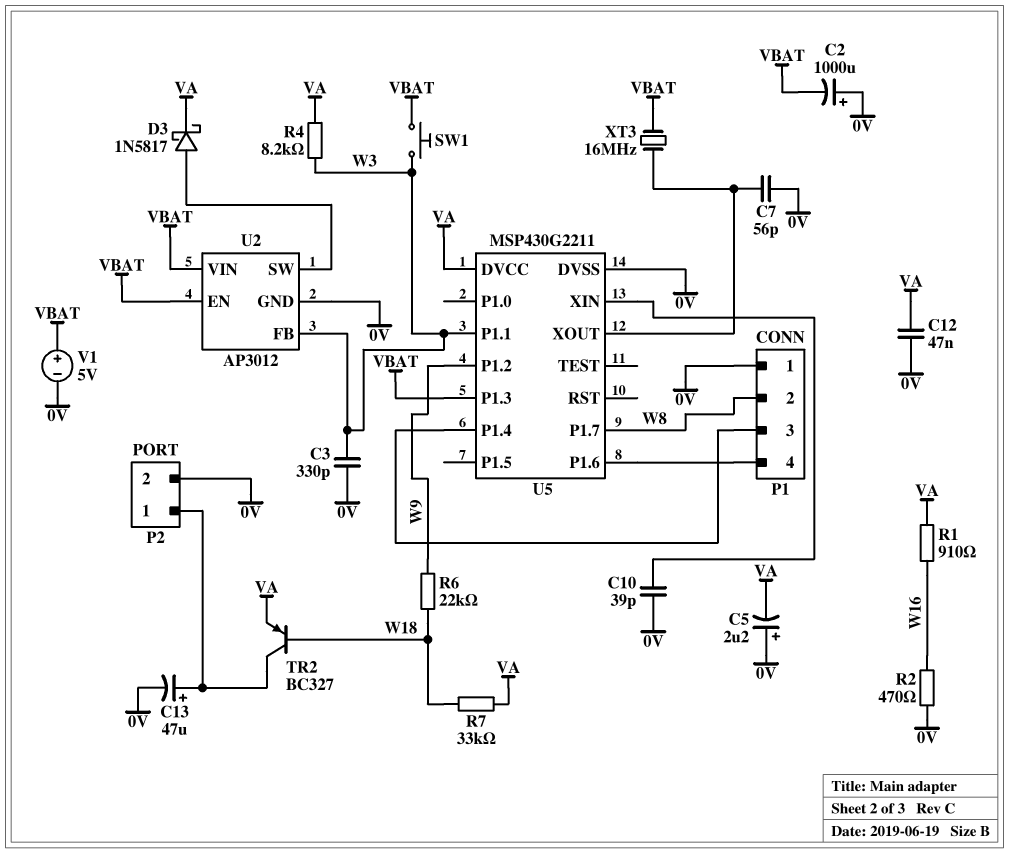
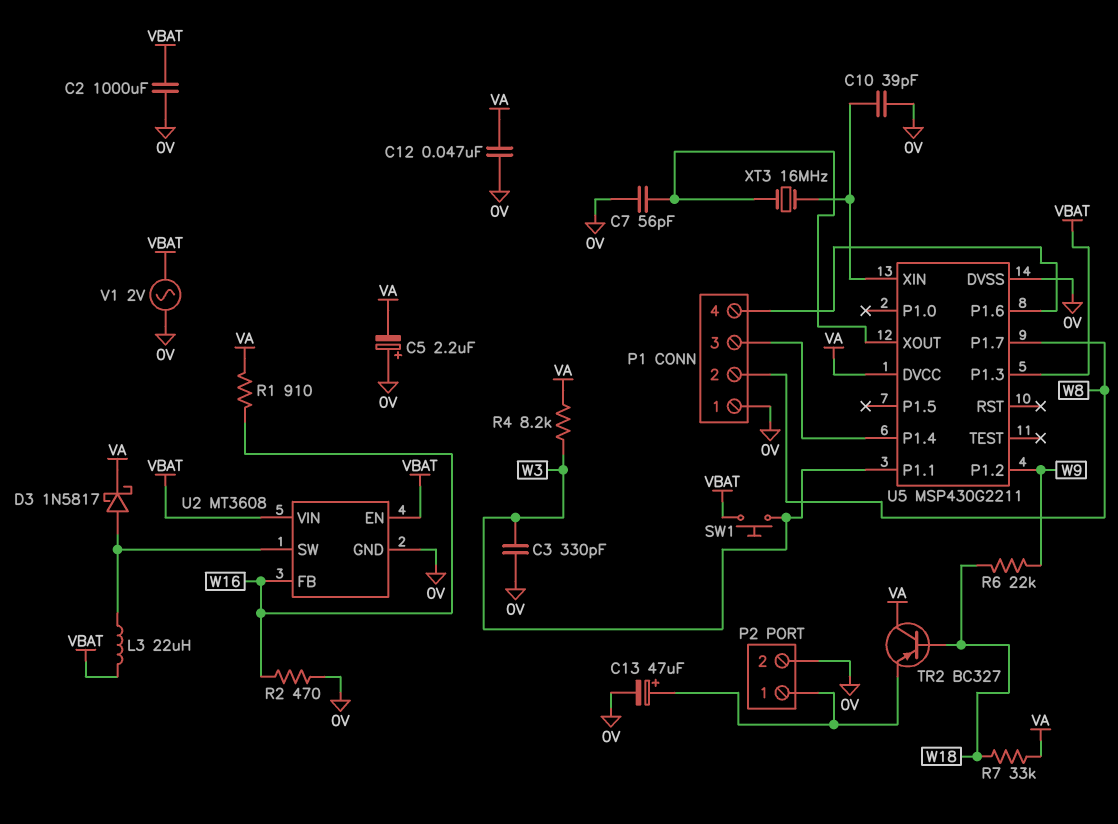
C2: 1000uF (plus 0V, minus VBAT) -> 1000uF (0V, VBAT)
L3: none -> 22uH (U2/SW, VBAT)
TR2: PNP BC327 (B W18, C P2/1, E VA) -> PNP BC327 (B W18, C VA, E P2/1)
U2: AP3012 -> MT3608
U2 pin FB: W3 -> W16
V1: 5V (plus VBAT, minus 0V) -> AC 2V (0V, VBAT)
XT3: 16MHz (U5/XOUT, VBAT) -> 16MHz (U5/XIN, U5/XOUT)

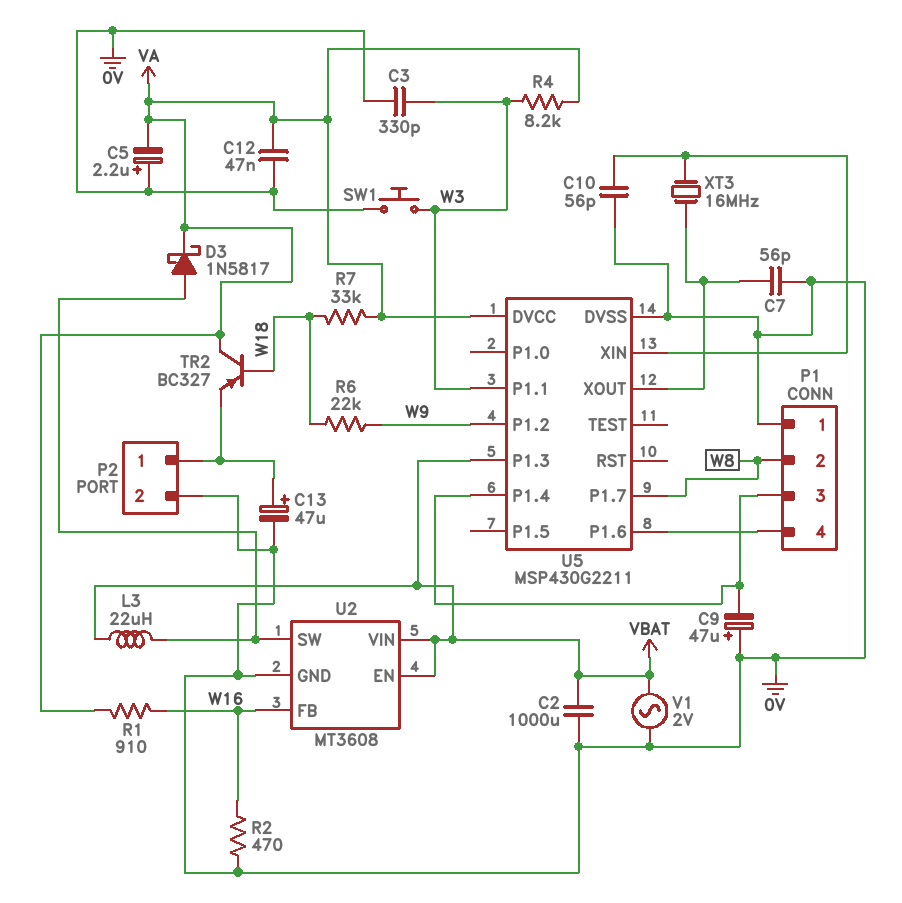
C9: none -> 47uF (plus 0V, minus P1/3)
C10: 39pF (0V, U5/XIN) -> 56pF (0V, U5/XIN)
SW1: button (VBAT, W3) -> button (0V, W3)

